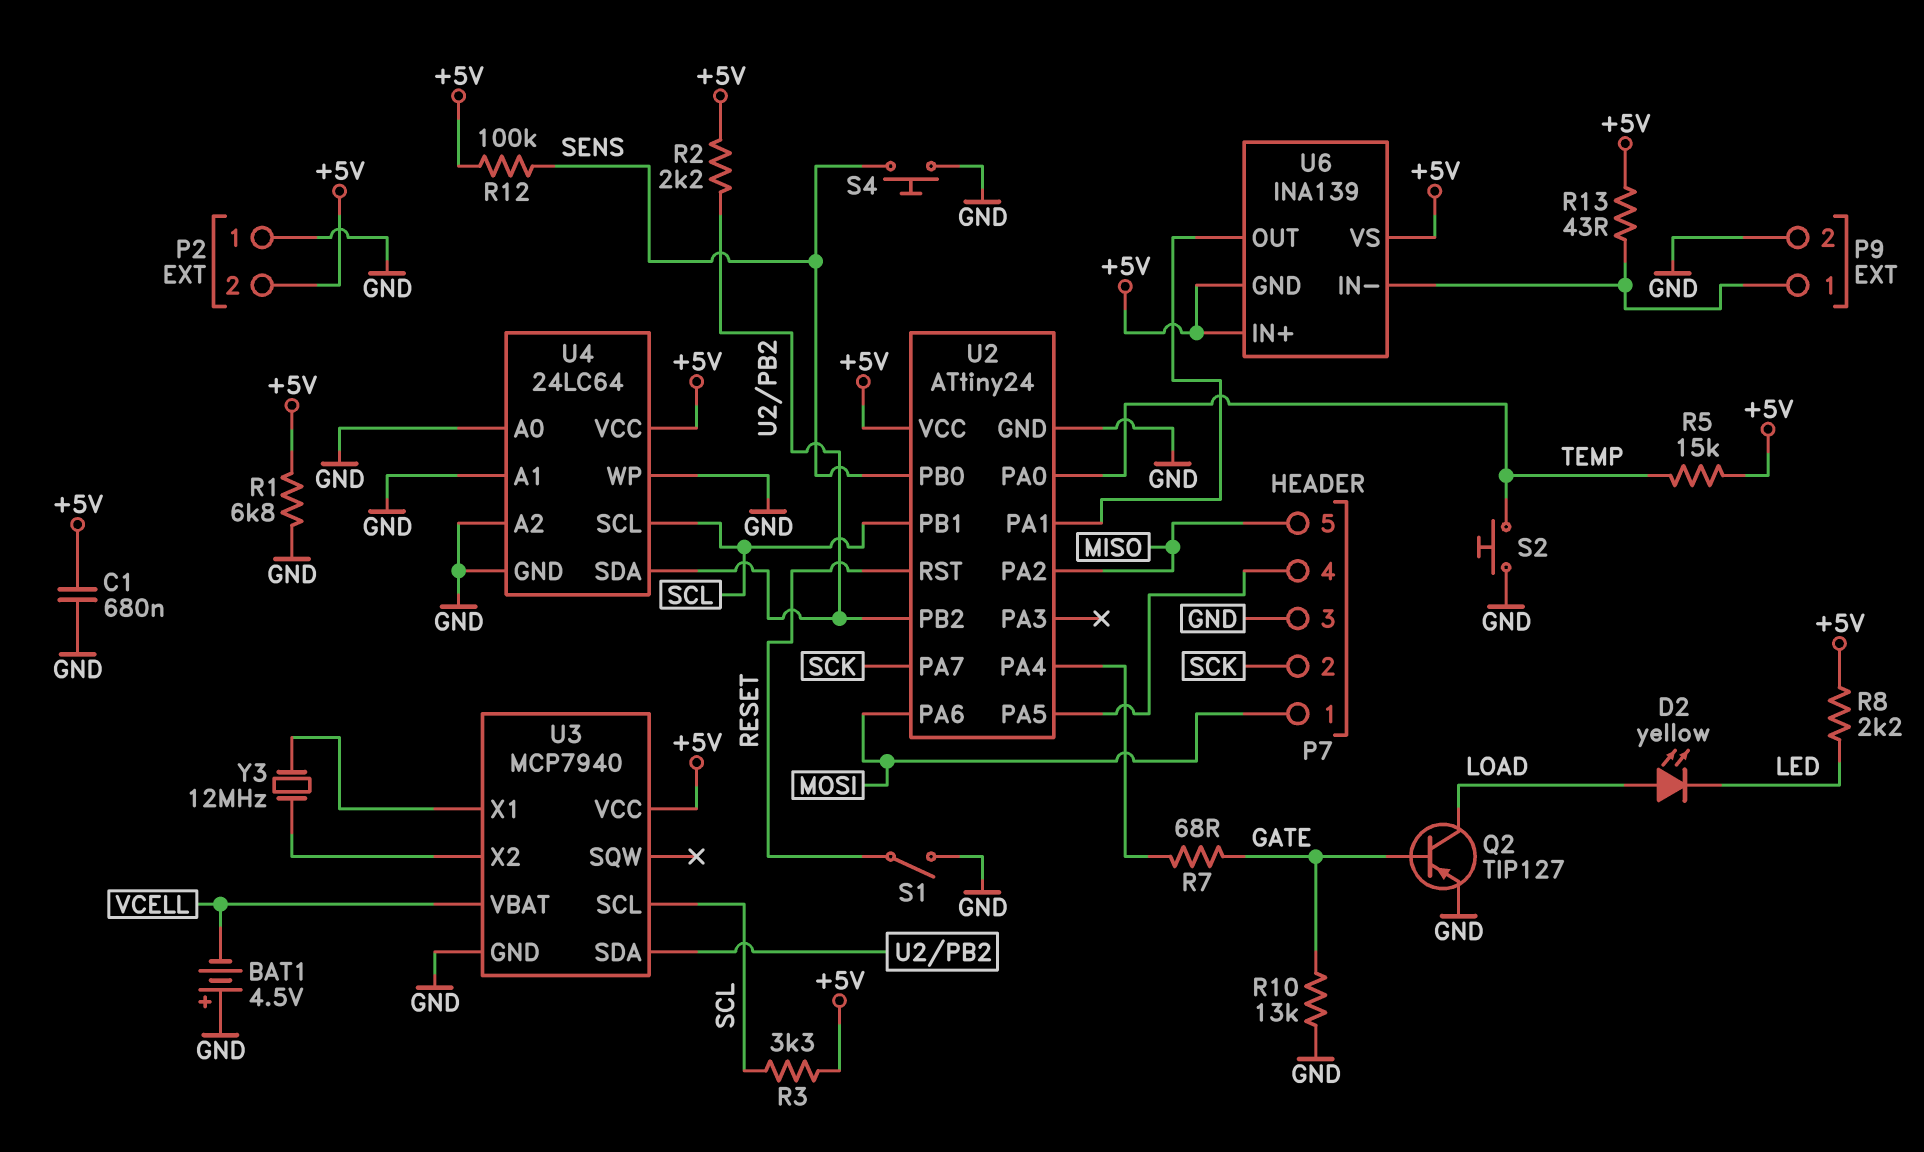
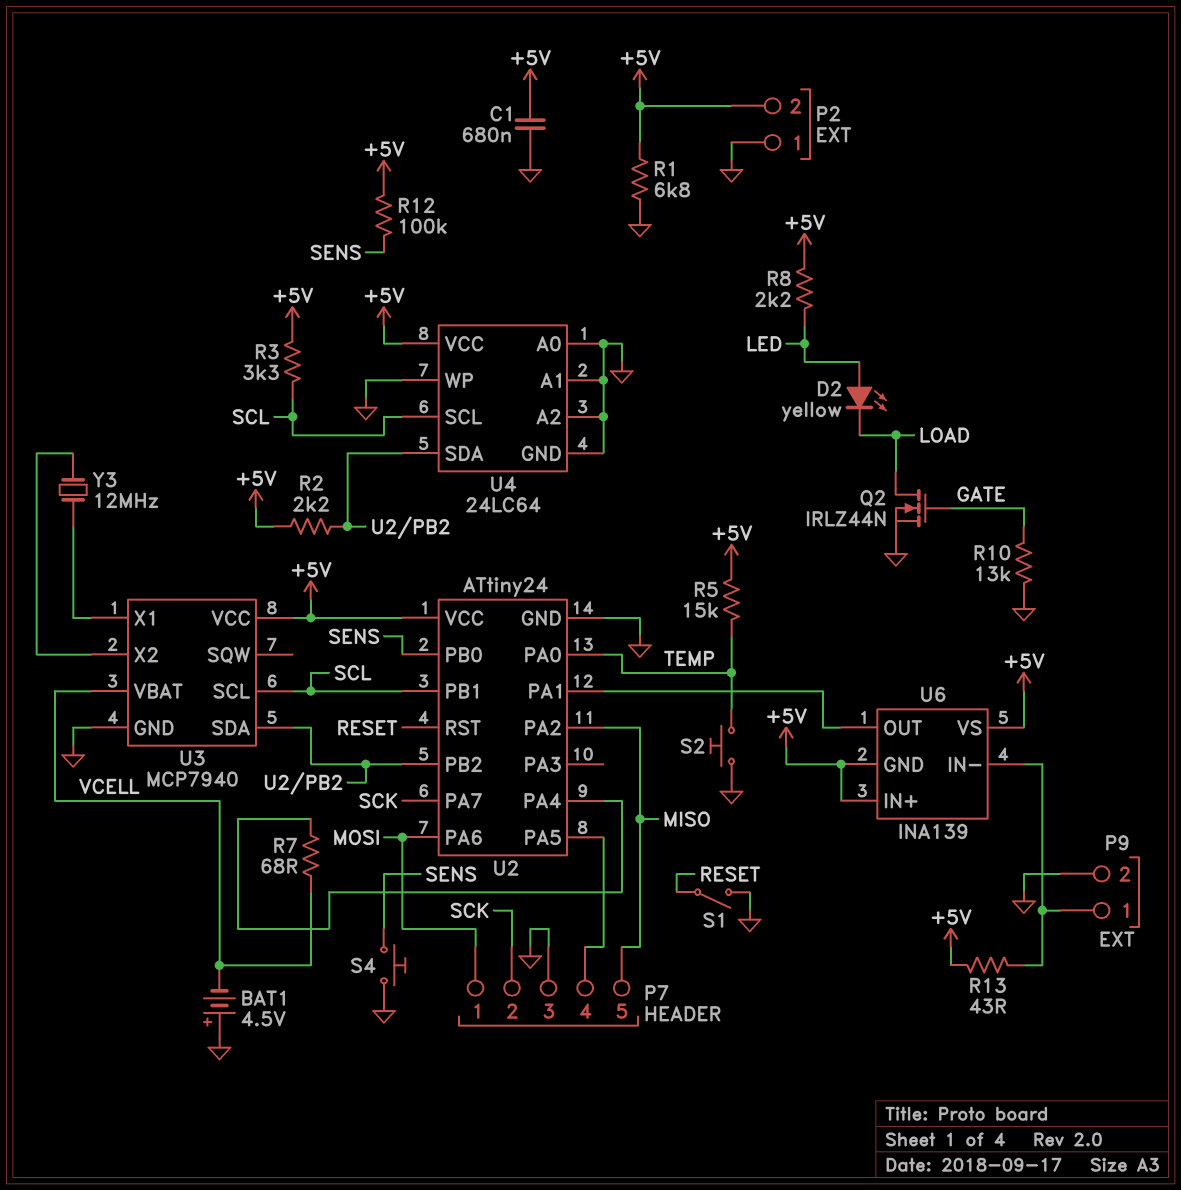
D2: LED yellow (A LOAD, K LED) -> LED yellow (A LED, K LOAD)
Q2: PNP TIP127 (B GATE, C LOAD, E GND) -> NMOS IRLZ44N (G GATE, D LOAD, S GND)
R7: 68 (GATE, U2/PA4) -> 68 (U2/PA4, VCELL)

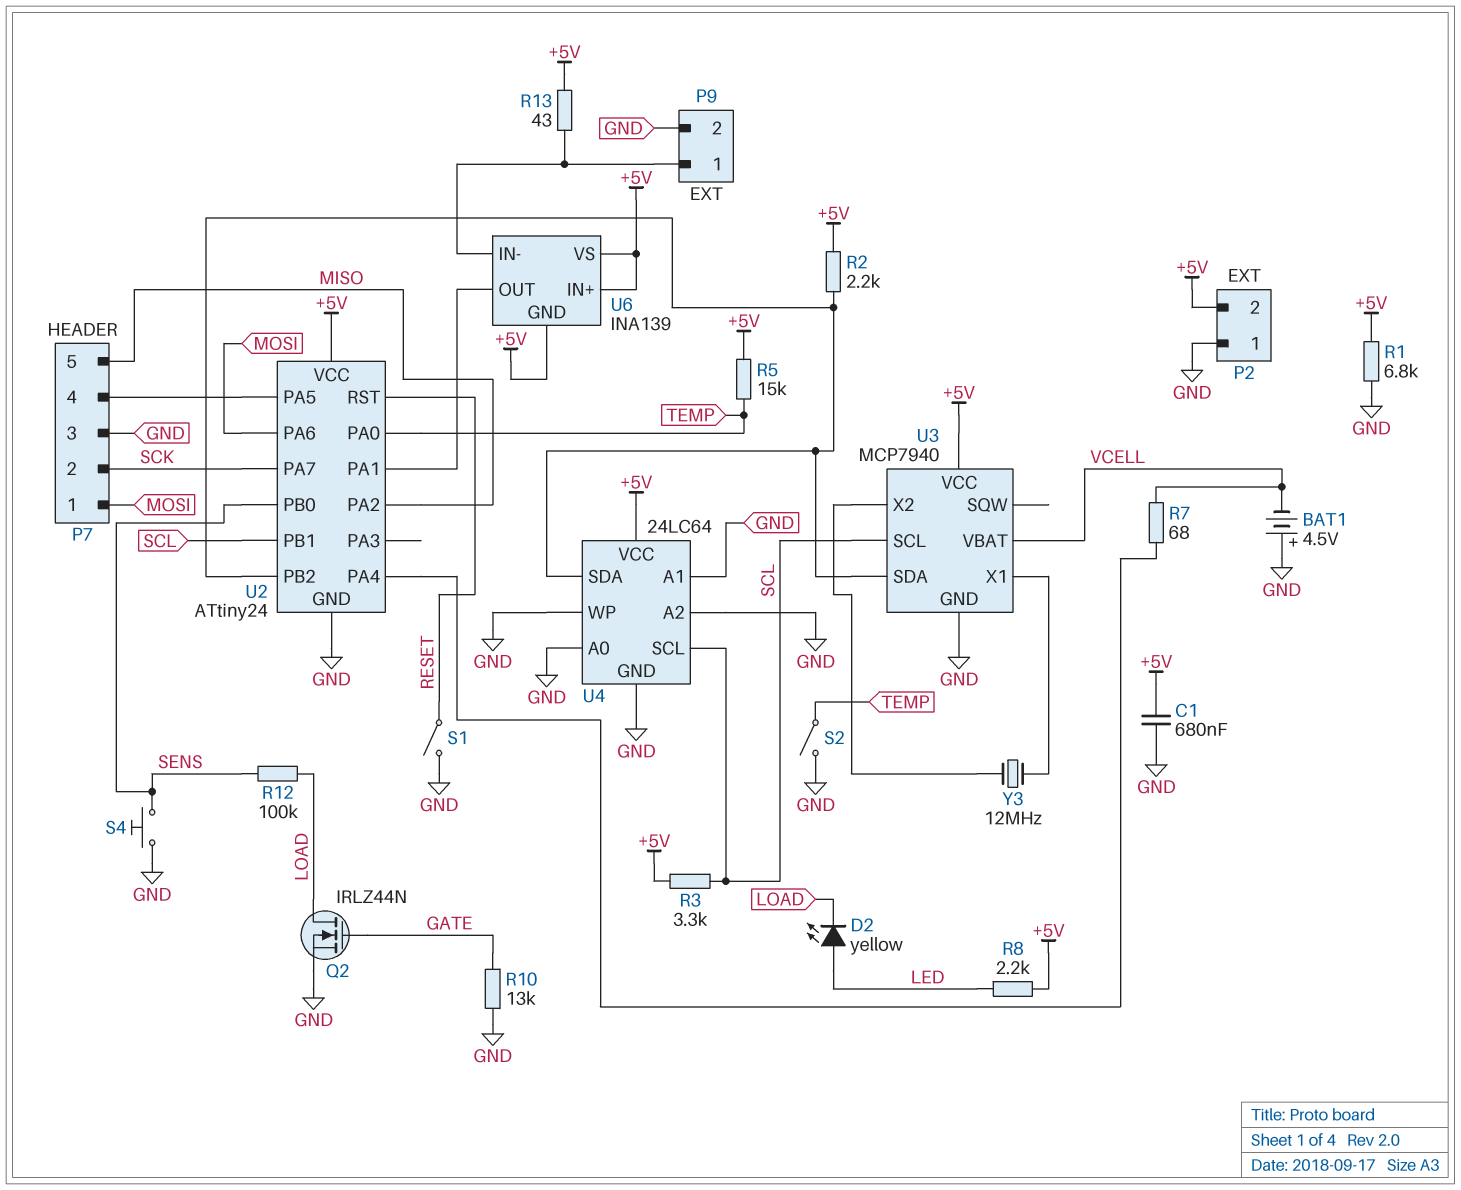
R12: 100k (+5V, SENS) -> 100k (LOAD, SENS)
S2: button (GND, TEMP) -> switch (GND, TEMP)

